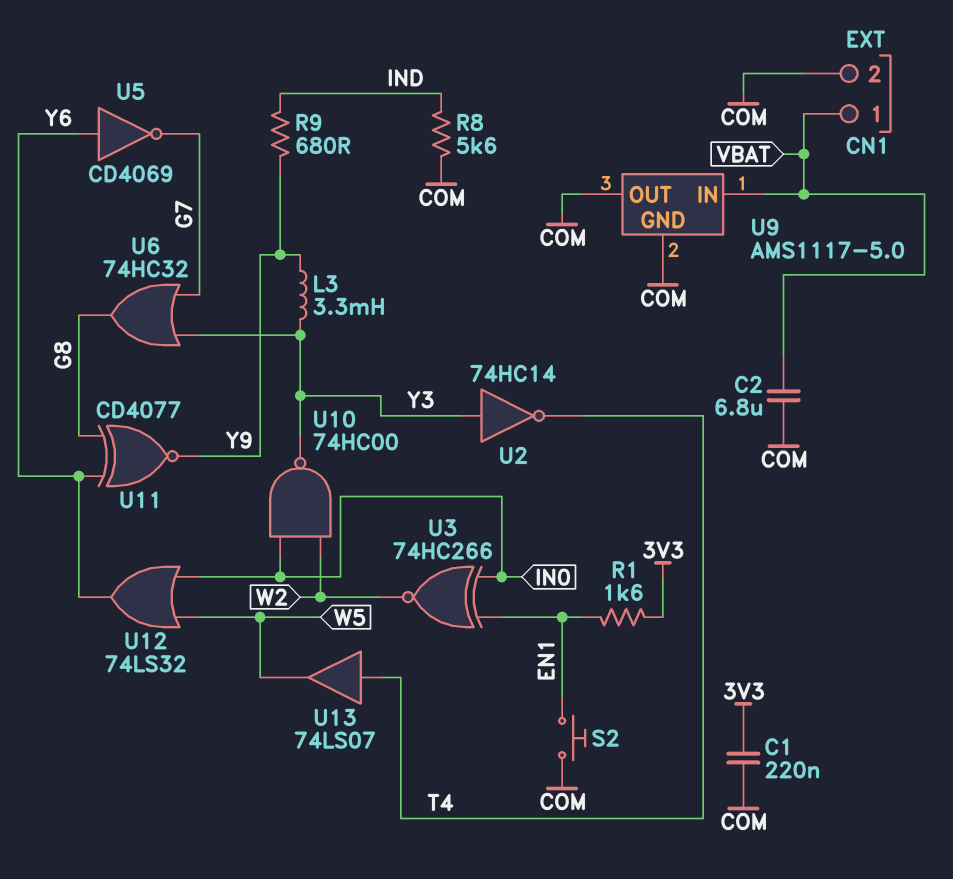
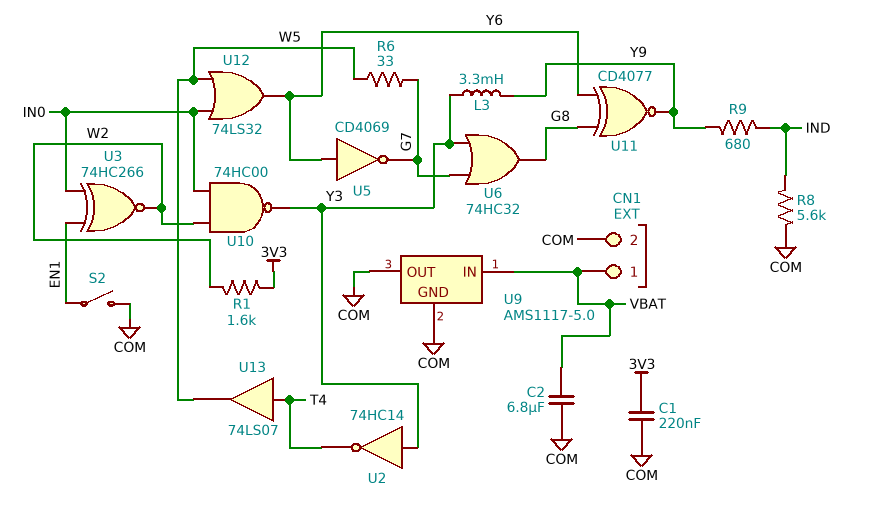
R1: 1.6k (3V3, EN1) -> 1.6k (3V3, W2)
R6: none -> 33 (G7, W5)
S2: button (COM, EN1) -> switch (COM, EN1)

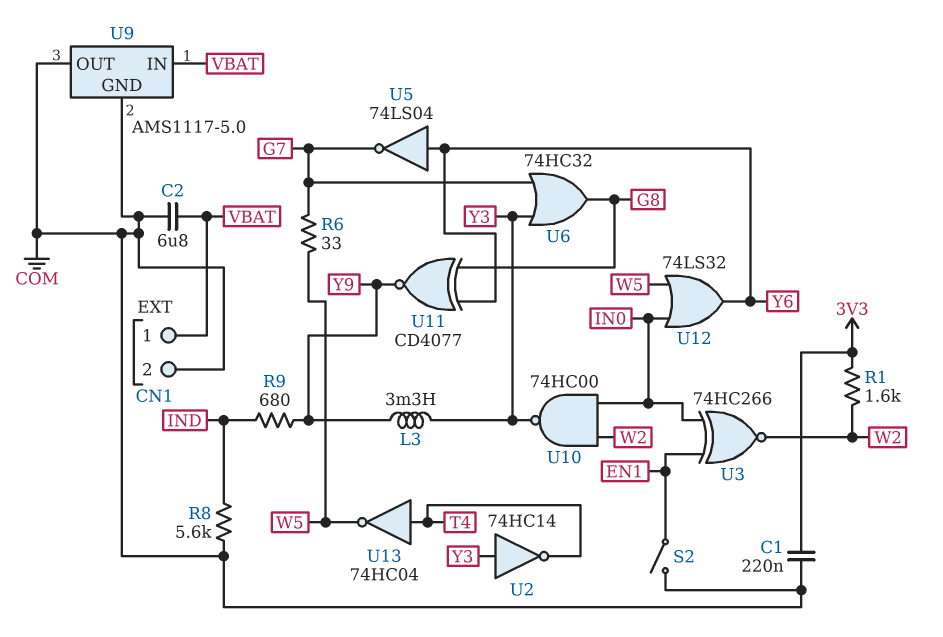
U5: NOT CD4069 (in Y6, out G7) -> NOT 74LS04 (in Y6, out G7)
U13: buffer 74LS07 (in T4, out W5) -> NOT 74HC04 (in T4, out W5)

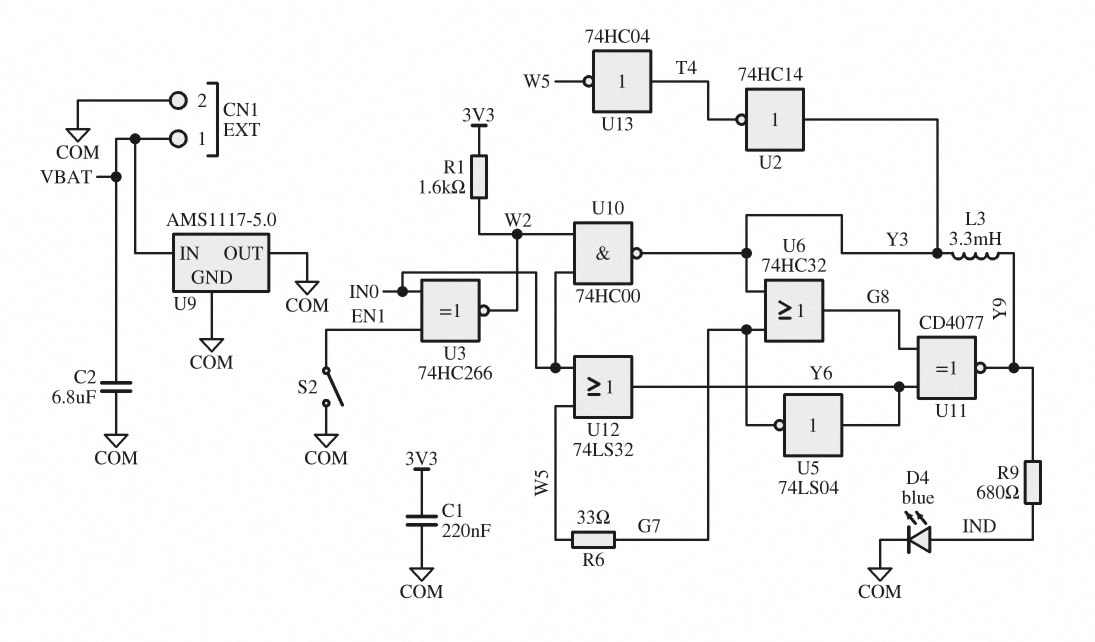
D4: none -> LED blue (A IND, K COM)
R8: 5.6k (COM, IND) -> none

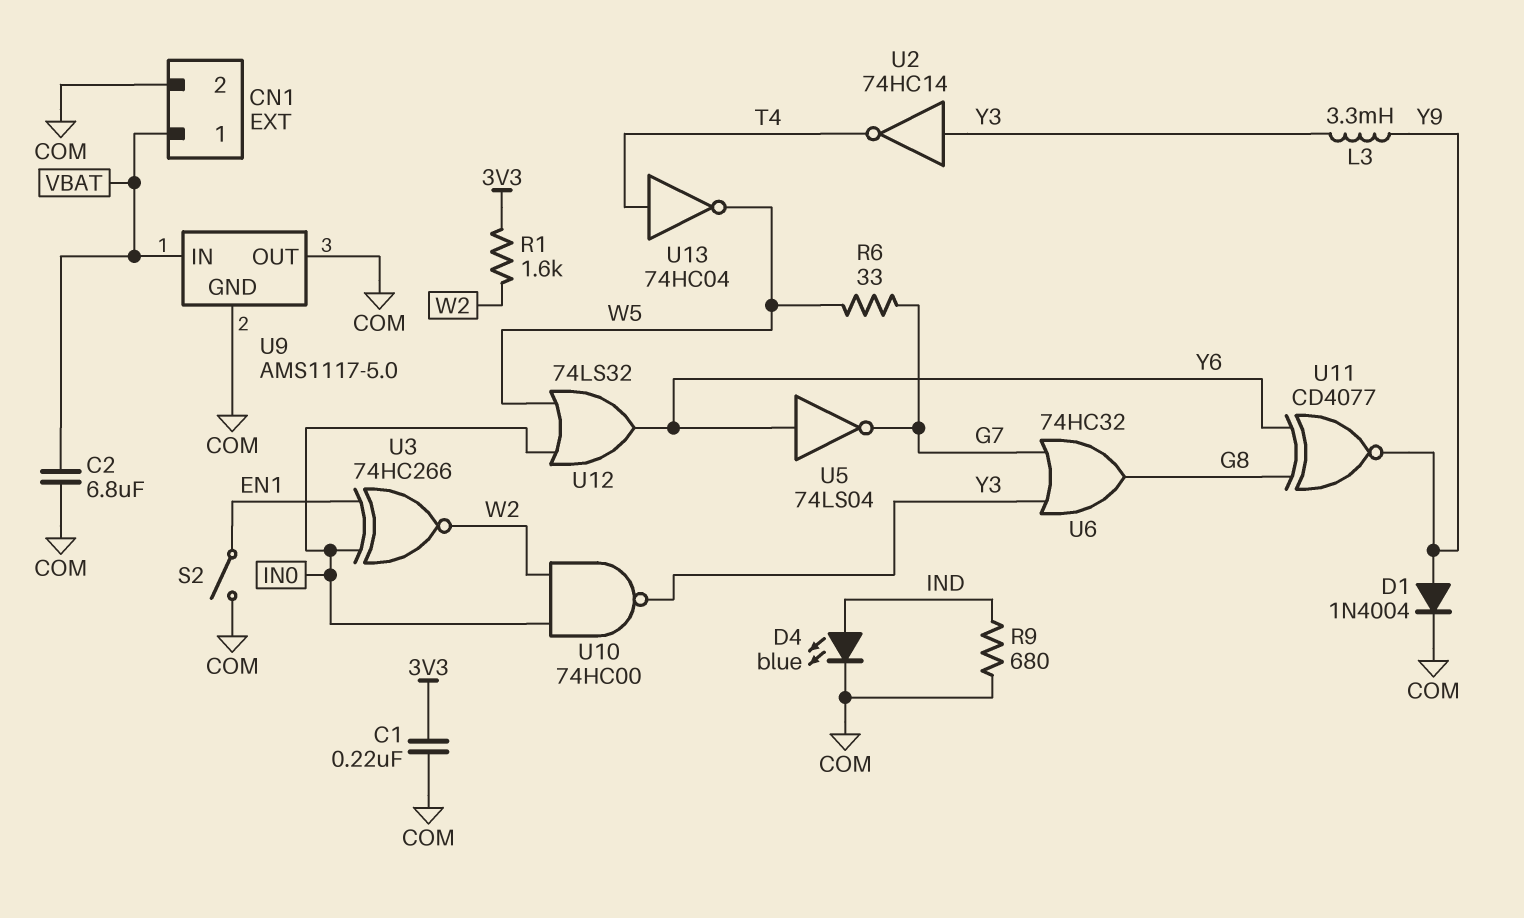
D1: none -> diode 1N4004 (A Y9, K COM)
R9: 680 (IND, Y9) -> 680 (COM, IND)

